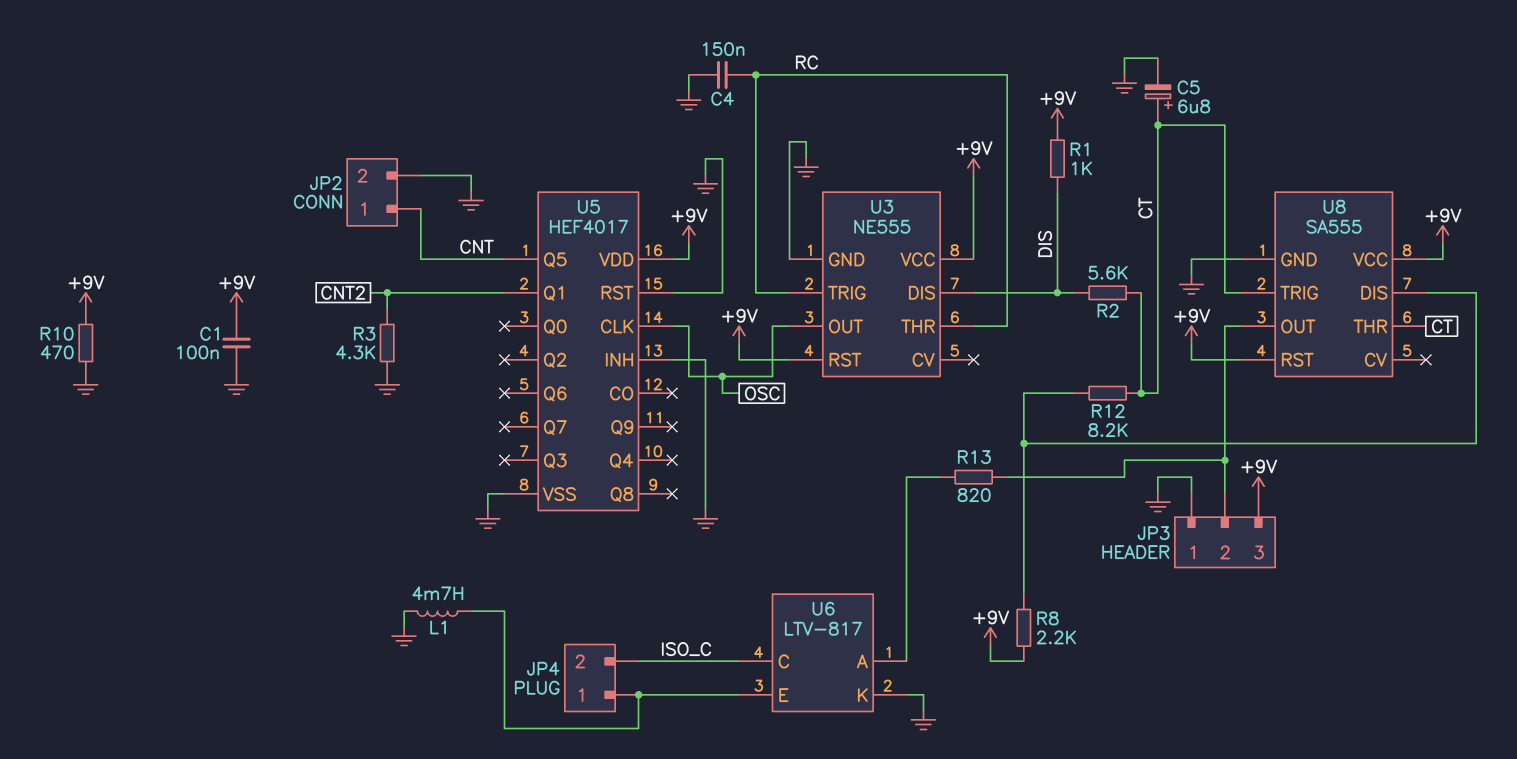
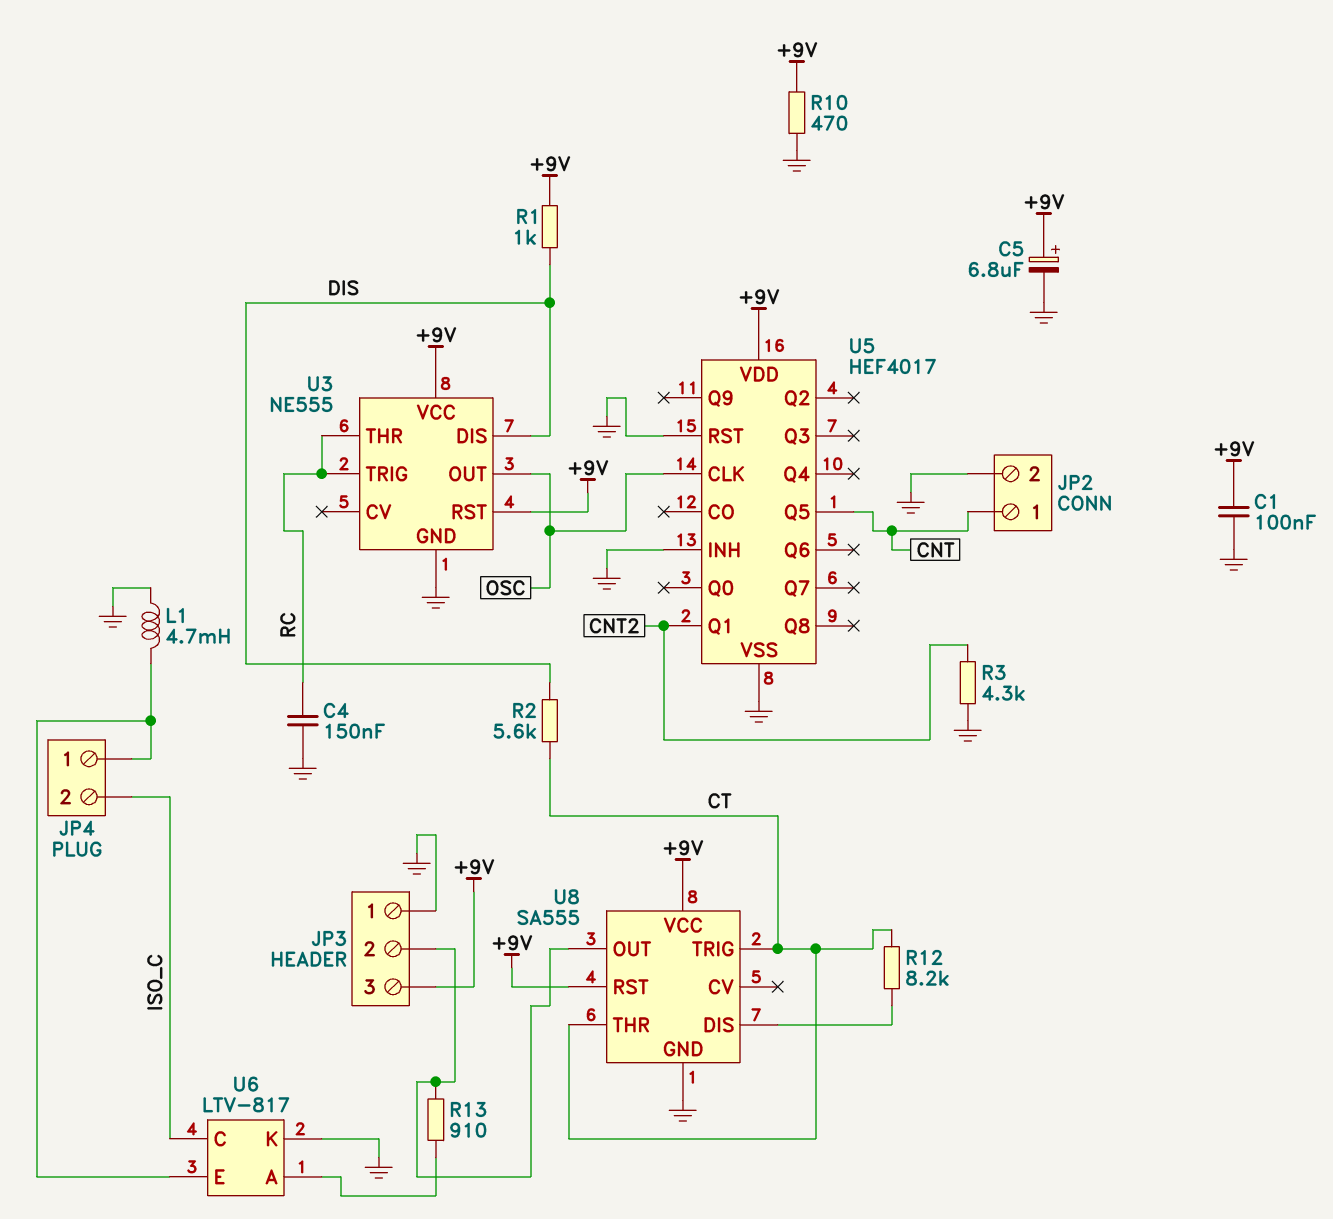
C5: 6.8uF (plus CT, minus GND) -> 6.8uF (plus +9V, minus GND)
R8: 2.2k (+9V, U8/DIS) -> none
R13: 820 (JP3/2, U6/A) -> 910 (JP3/2, U6/A)

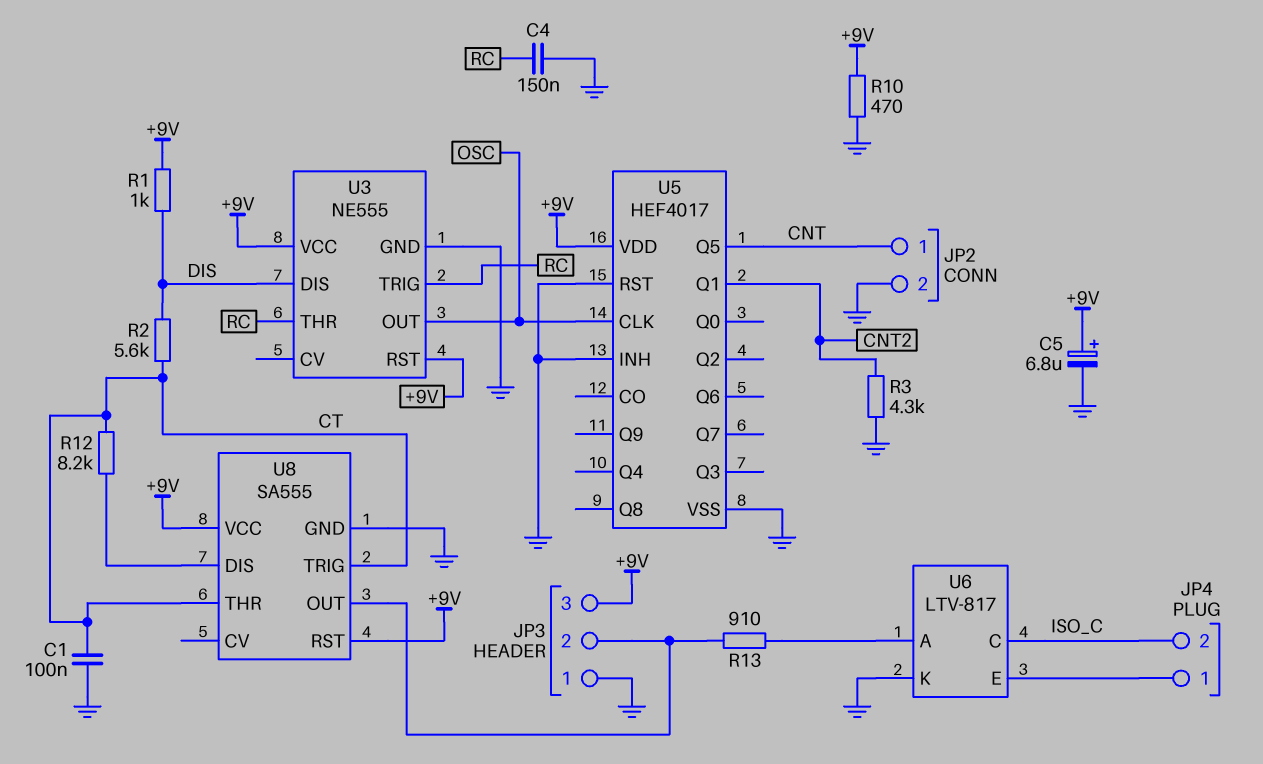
C1: 100nF (+9V, GND) -> 100nF (CT, GND)
L1: 4.7mH (GND, JP4/1) -> none

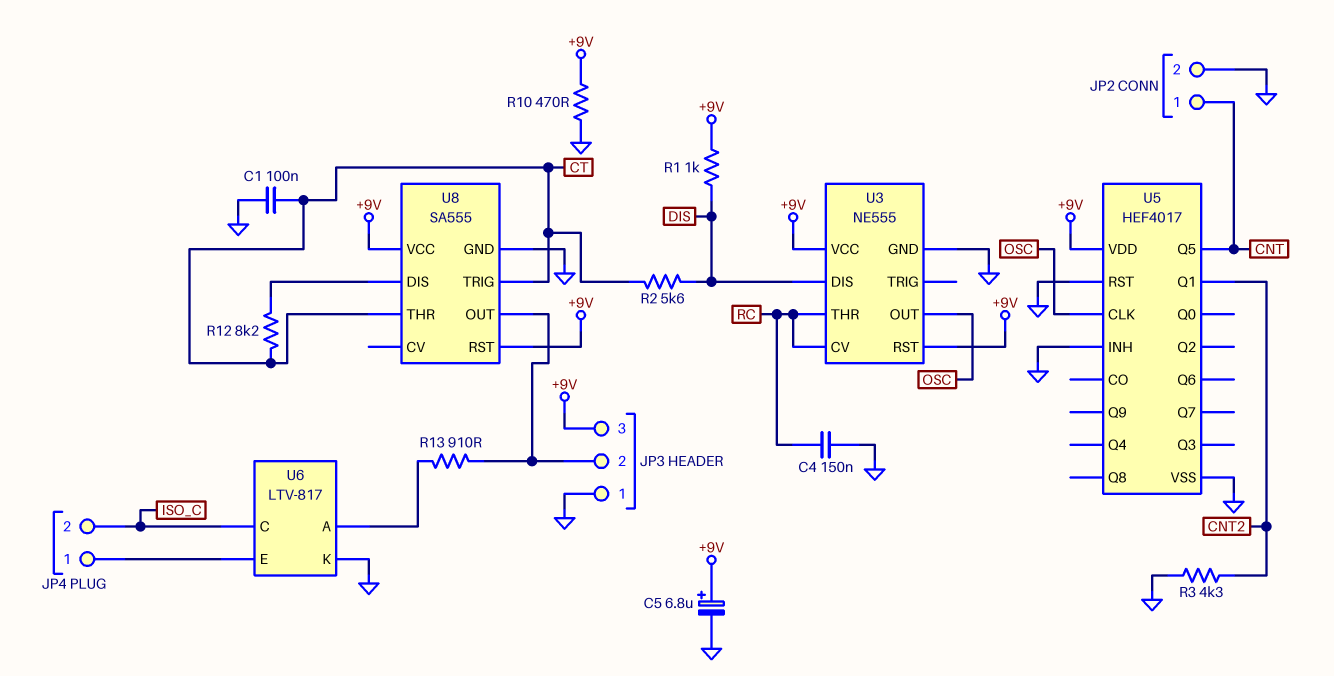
U3 pin CV: none -> RC
U3 pin TRIG: RC -> none

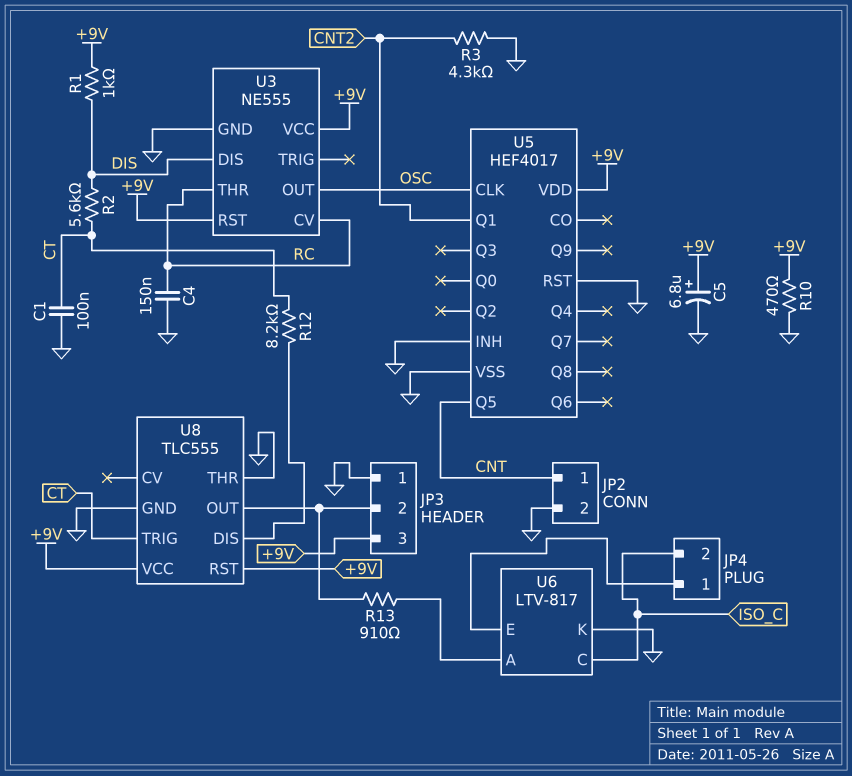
U8: SA555 -> TLC555
U8 pin THR: CT -> GND

